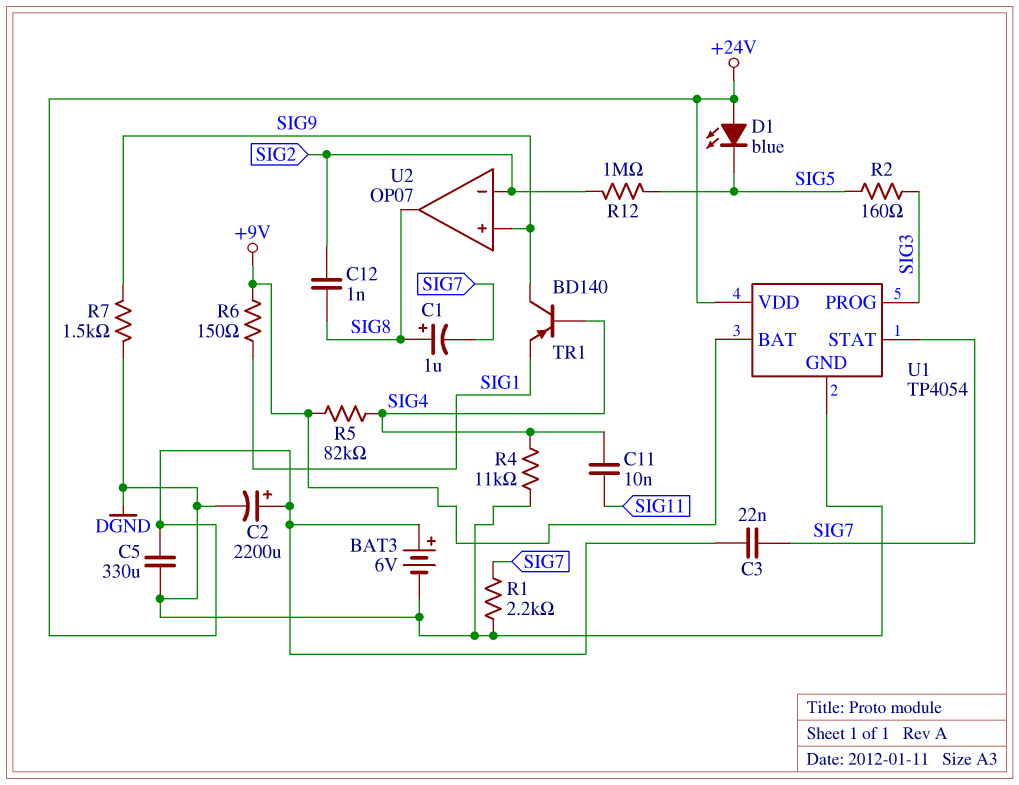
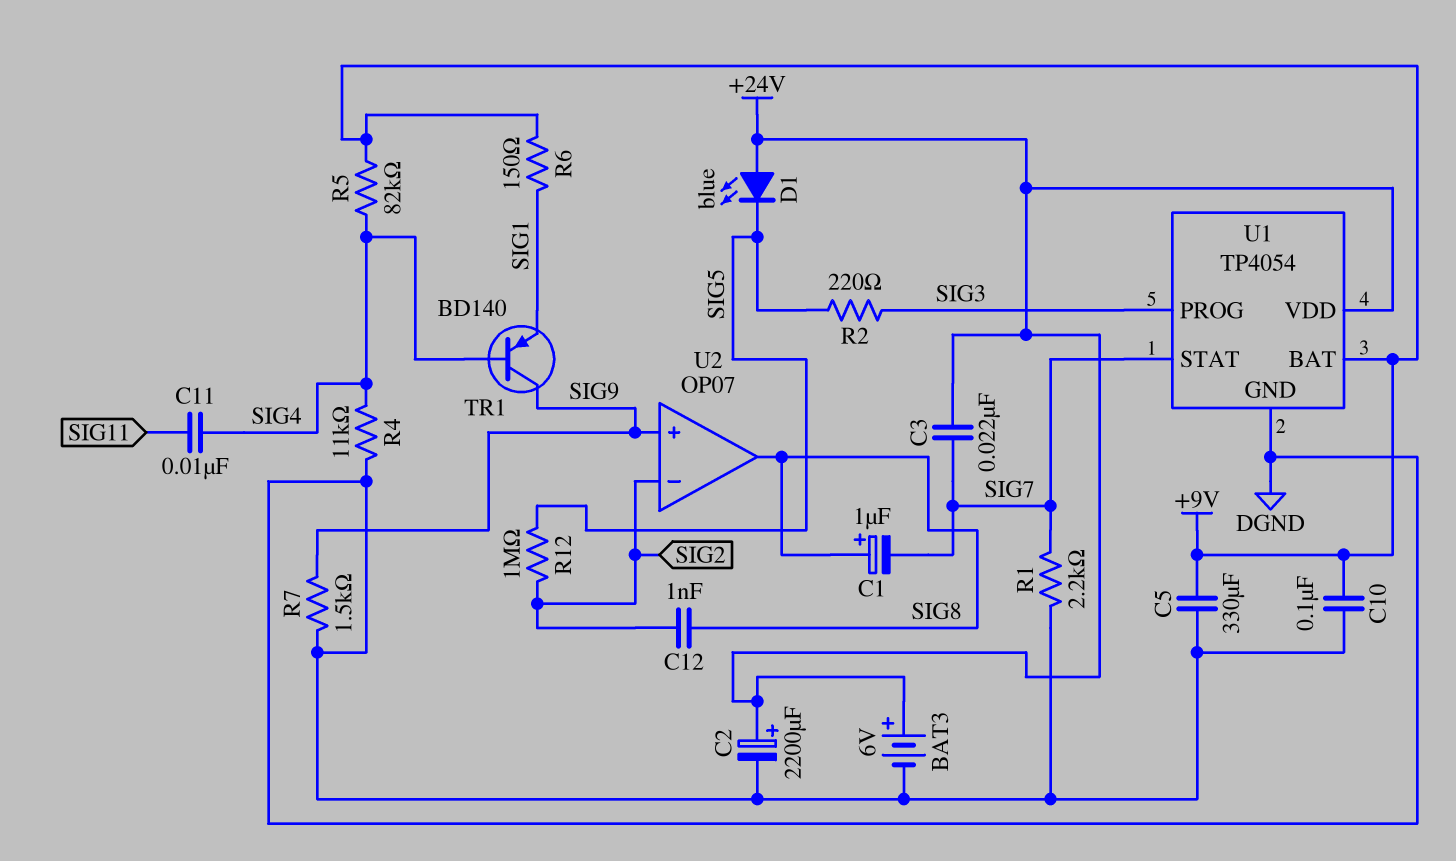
C5: 330uF (+24V, DGND) -> 330uF (+9V, DGND)
C10: none -> 100nF (+9V, DGND)
R2: 160 (SIG3, SIG5) -> 220 (SIG3, SIG5)

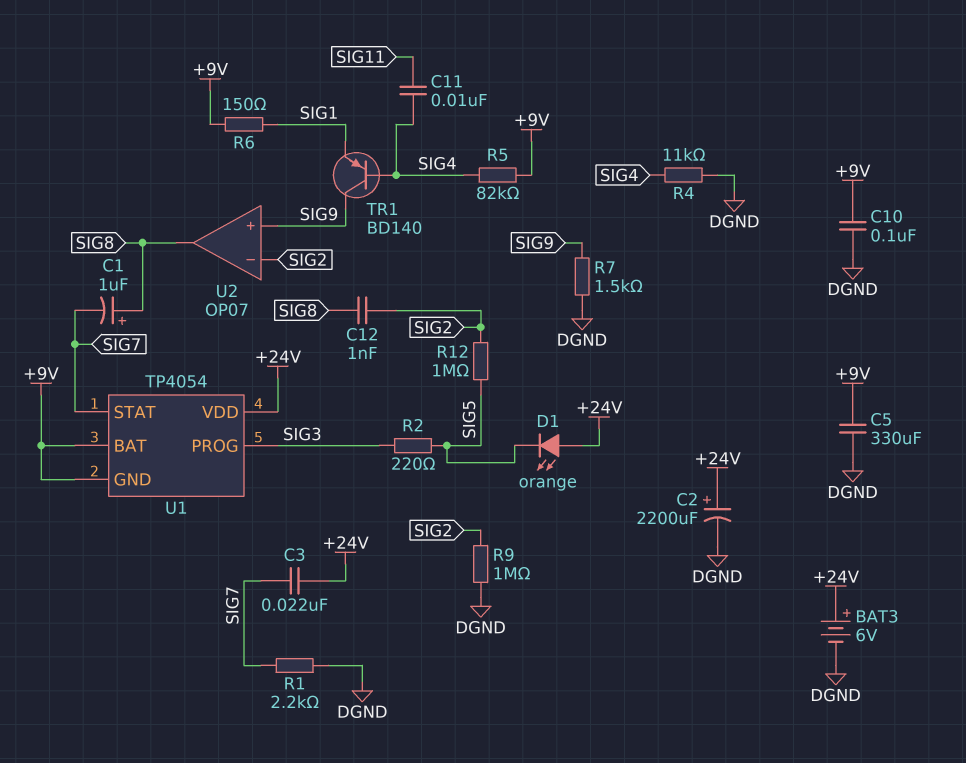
D1: LED blue (A +24V, K SIG5) -> LED orange (A +24V, K SIG5)
R9: none -> 1M (DGND, SIG2)
U1 pin GND: DGND -> +9V

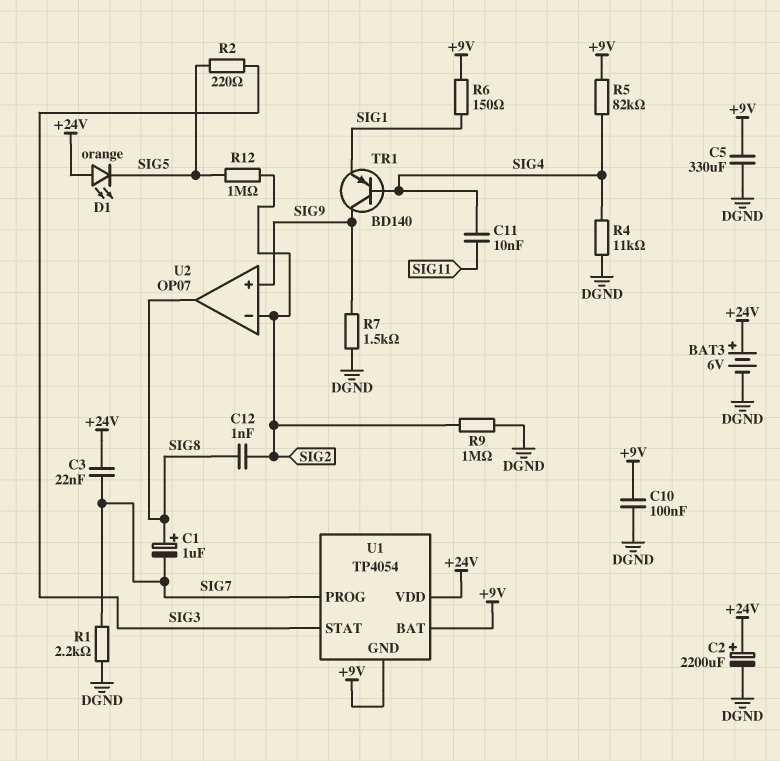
U1 pin PROG: SIG3 -> SIG7
U1 pin STAT: SIG7 -> SIG3

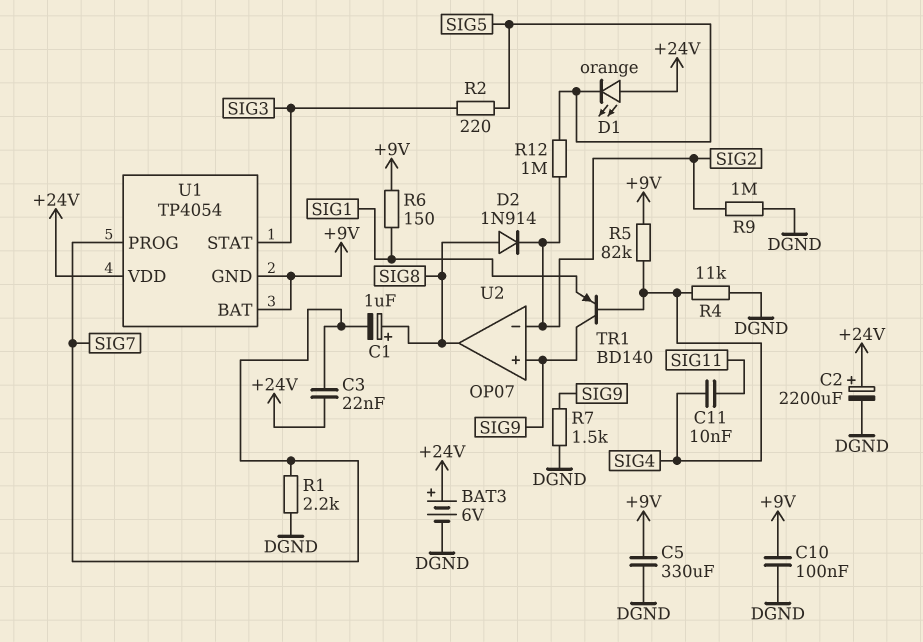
C12: 1nF (SIG2, SIG8) -> none
D2: none -> diode 1N914 (A SIG8, K SIG2)

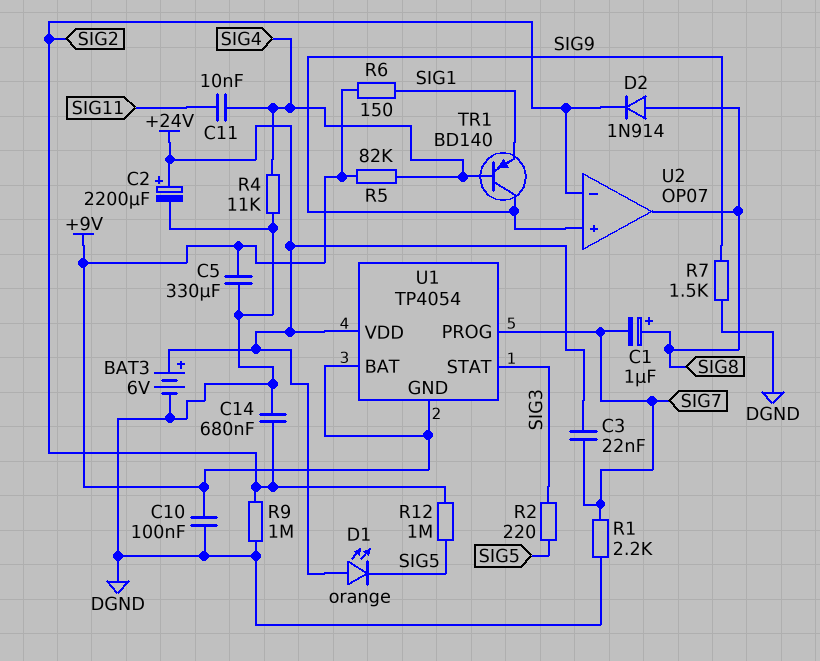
C14: none -> 680nF (DGND, SIG2)

